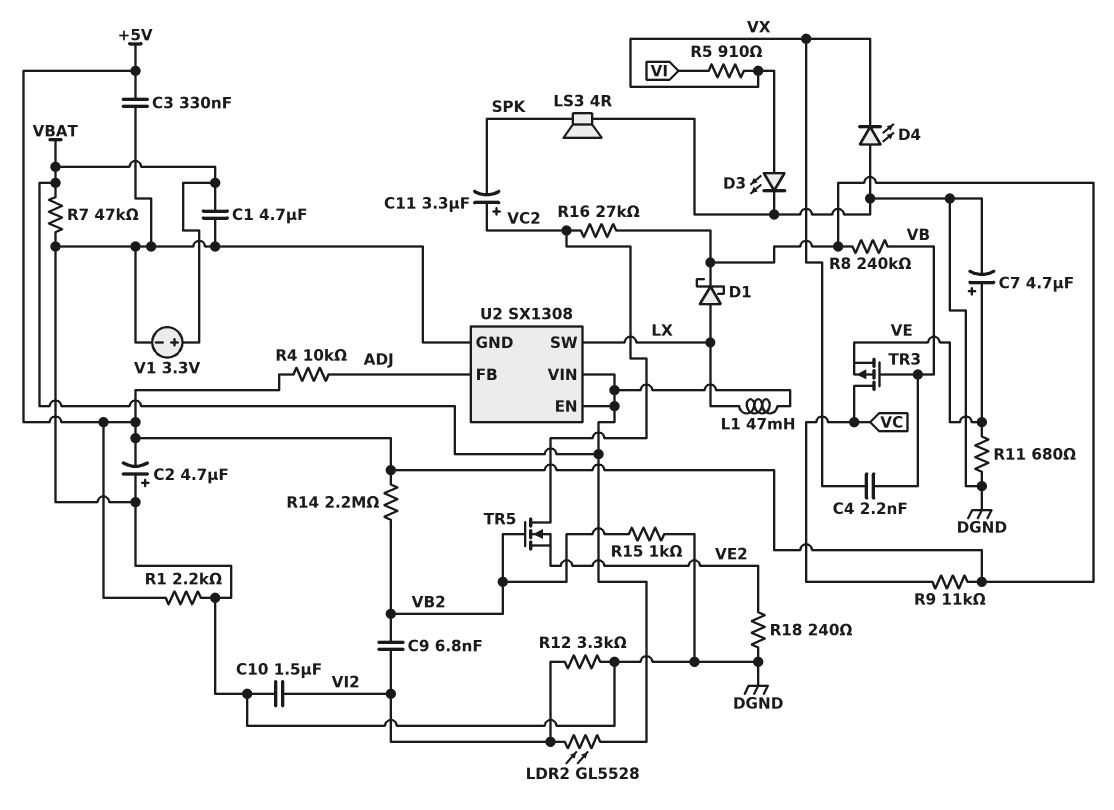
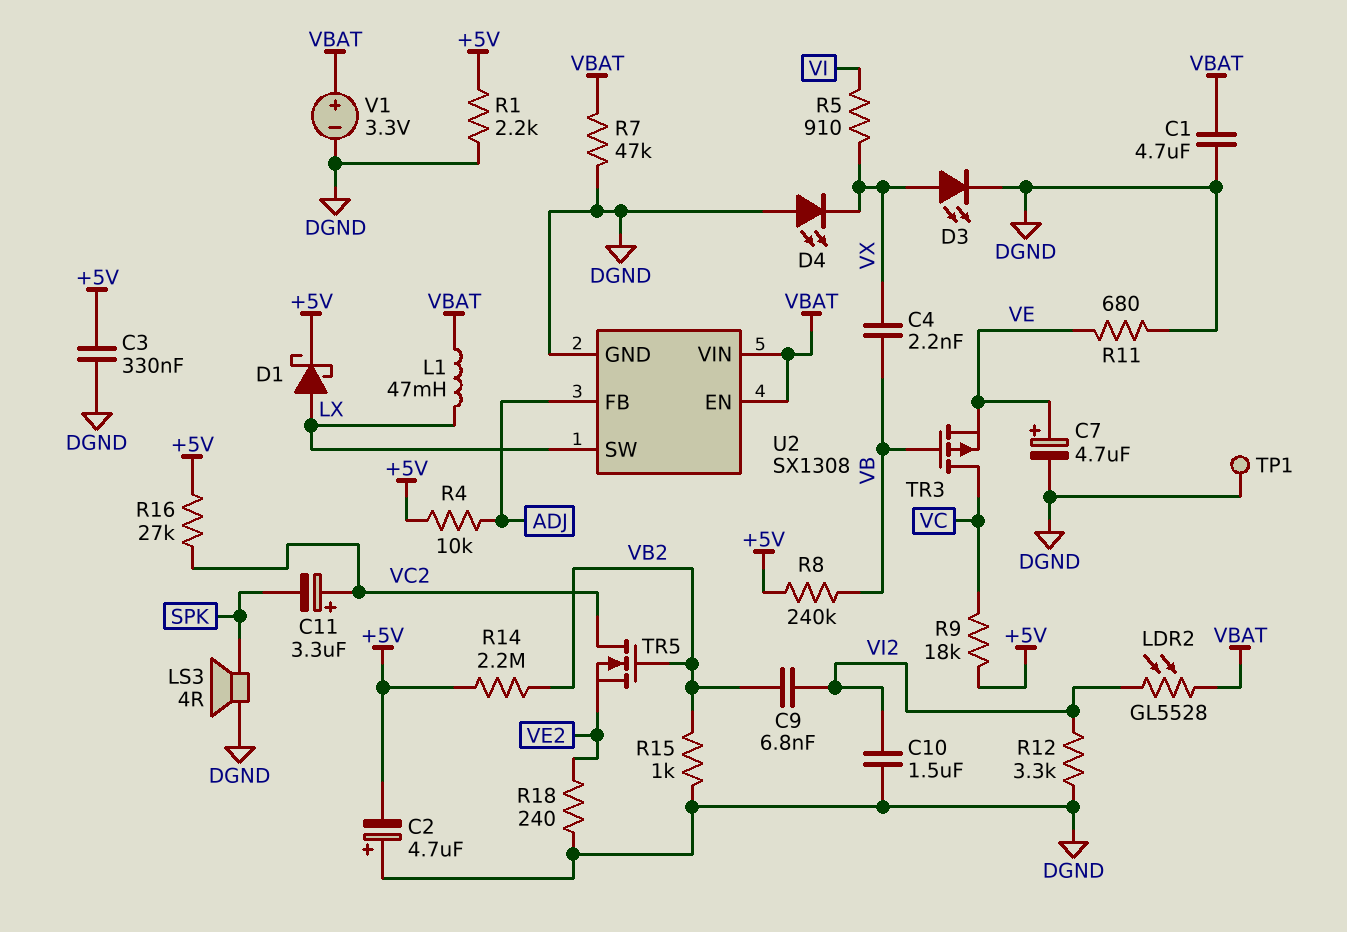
R9: 11k (+5V, VC) -> 18k (+5V, VC)
TP1: none -> test point (DGND)

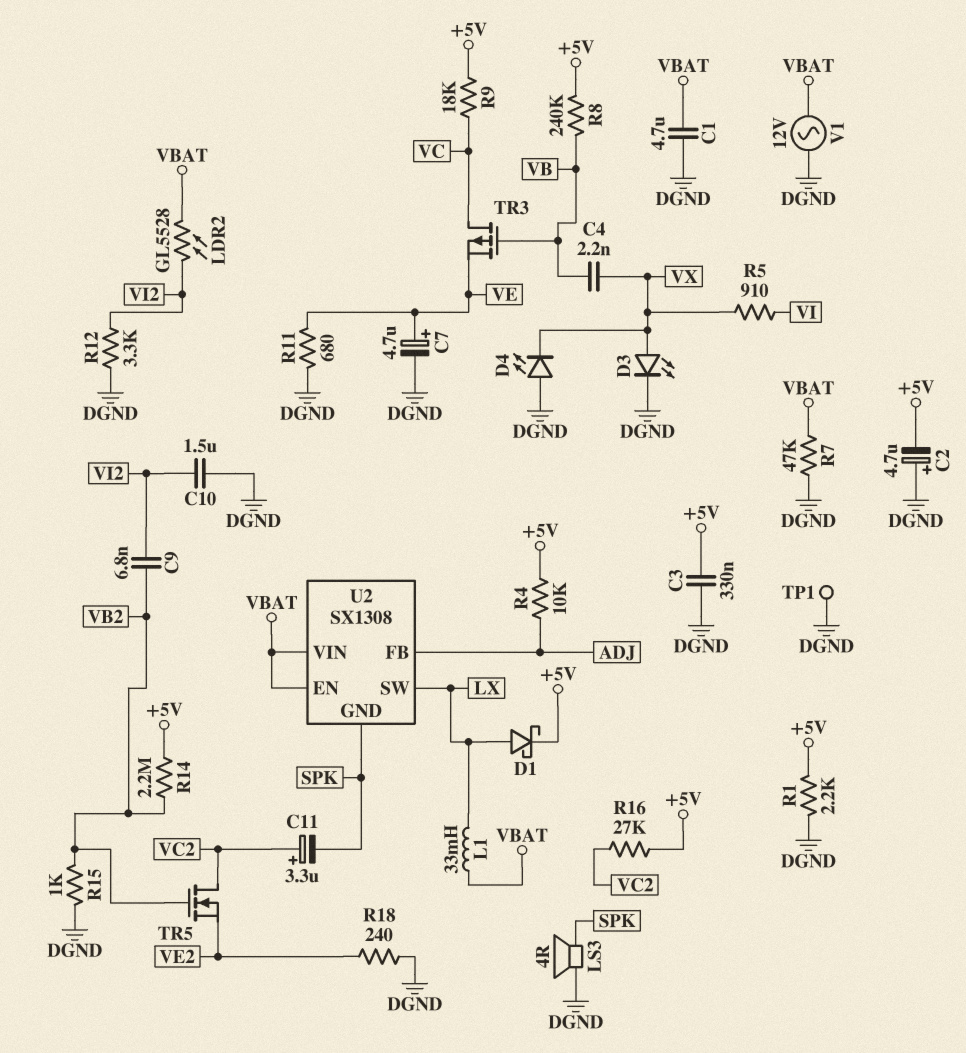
L1: 47mH (LX, VBAT) -> 33mH (LX, VBAT)
U2 pin GND: DGND -> SPK
V1: 3.3V (plus VBAT, minus DGND) -> AC 12V (DGND, VBAT)

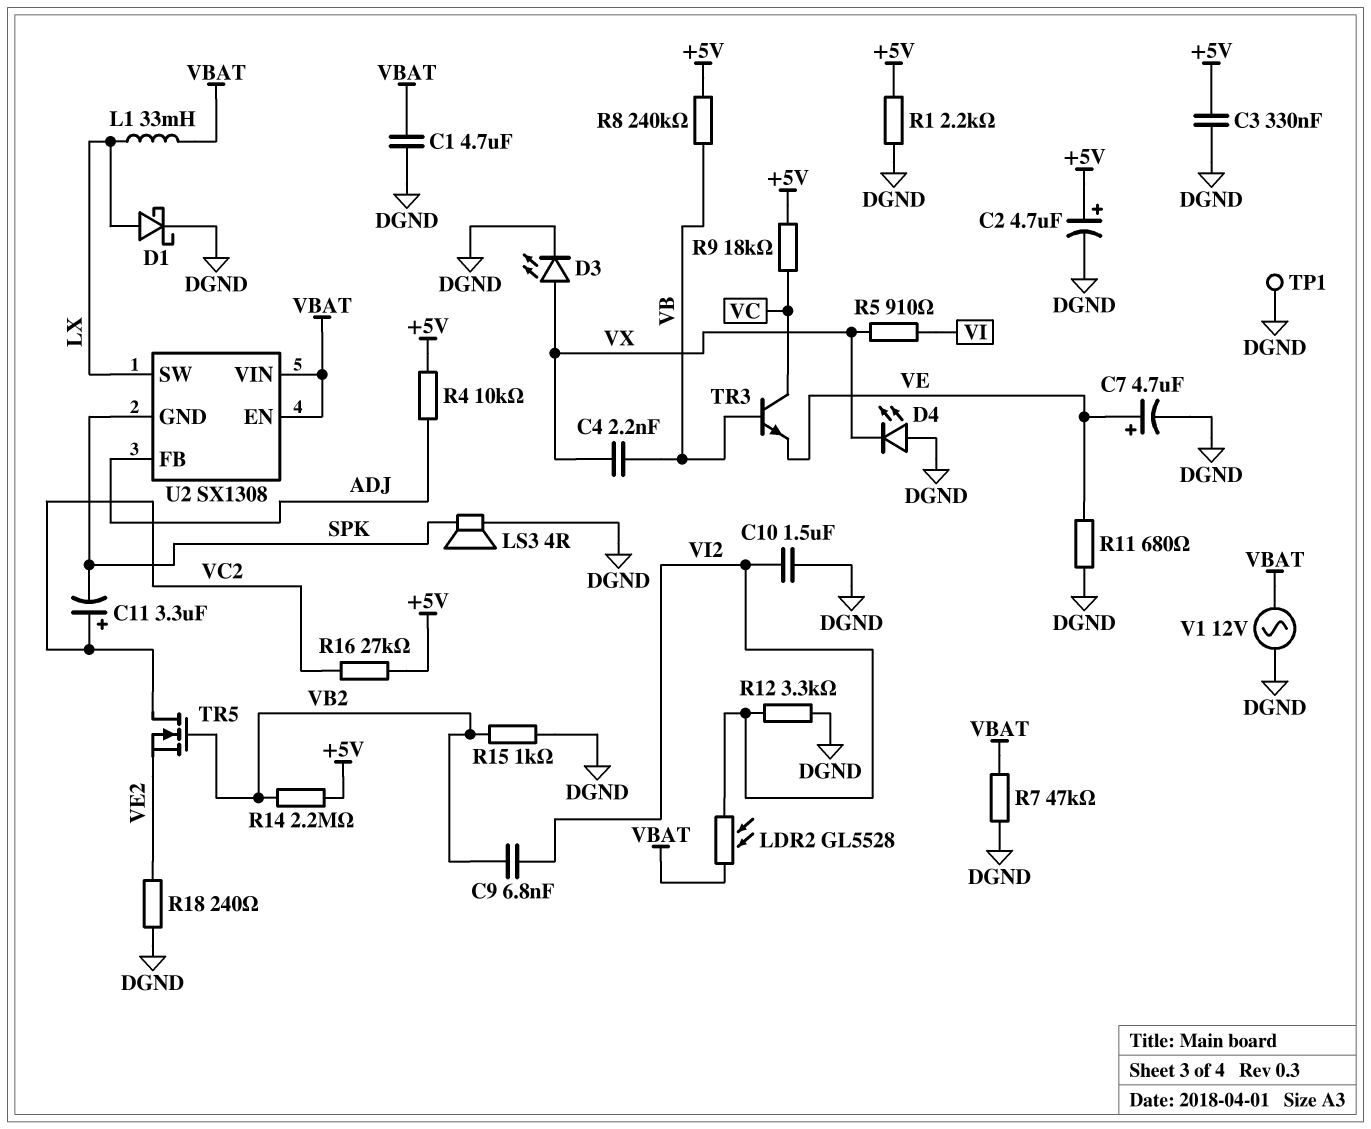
C2: 4.7uF (plus DGND, minus +5V) -> 4.7uF (plus +5V, minus DGND)
D1: schottky (A LX, K +5V) -> schottky (A LX, K DGND)
TR3: PMOS (G VB, D VC, S VE) -> NPN (B VB, C VC, E VE)

